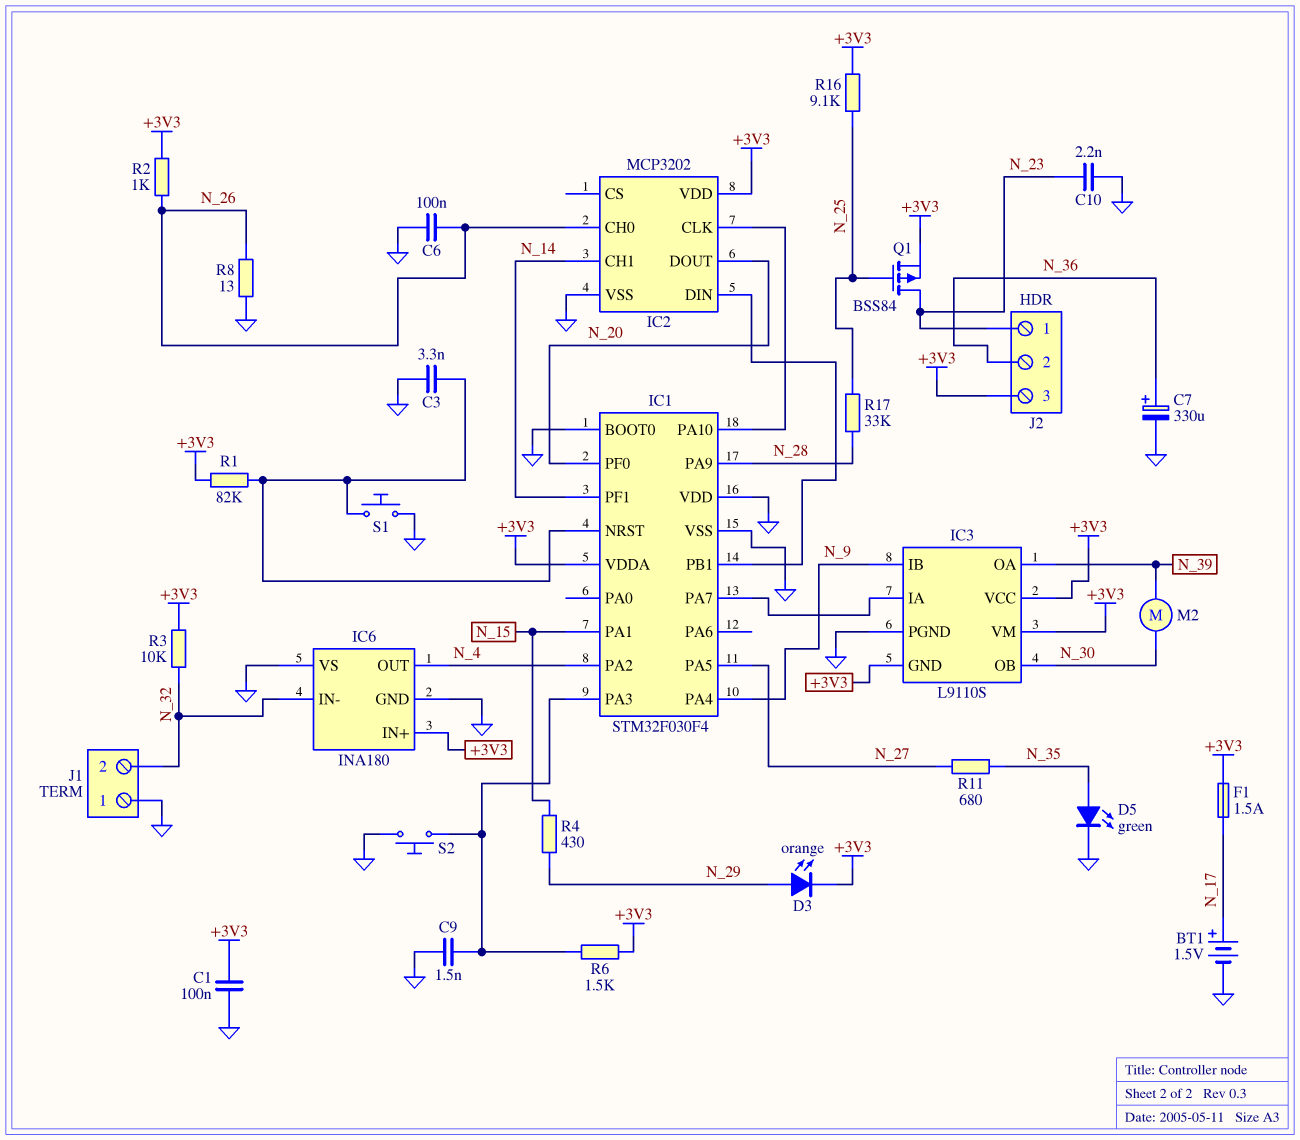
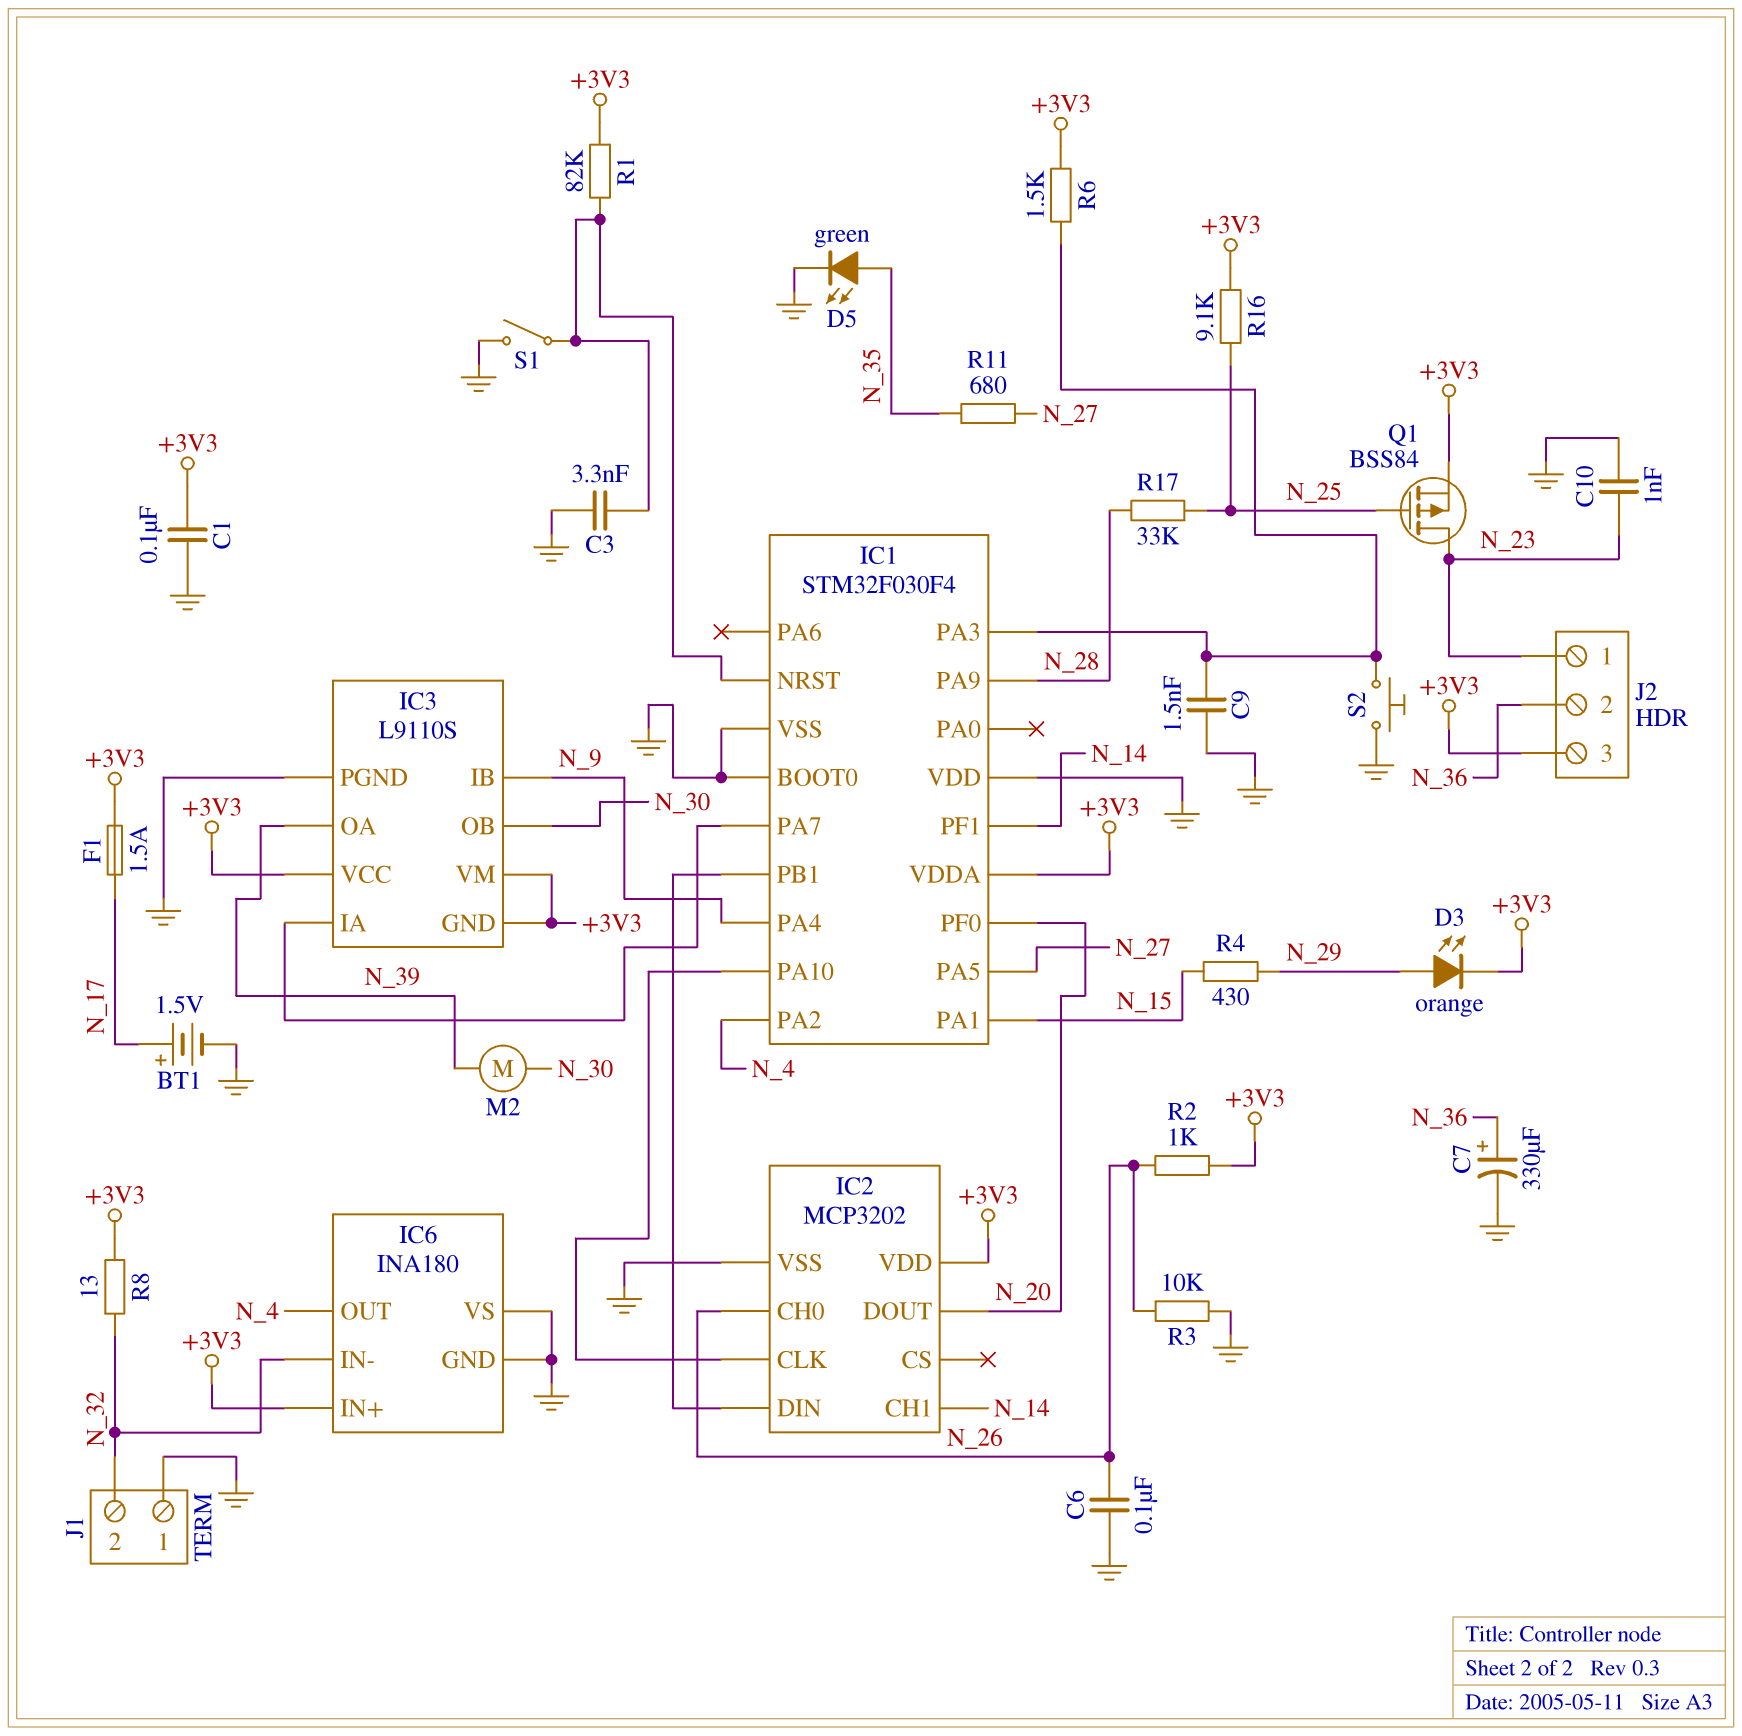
C10: 2.2nF (GND, N_23) -> 1nF (GND, N_23)
R3: 10k (+3V3, N_32) -> 10k (GND, N_26)
R8: 13 (GND, N_26) -> 13 (+3V3, N_32)
S1: button (GND, IC1/NRST) -> switch (GND, IC1/NRST)

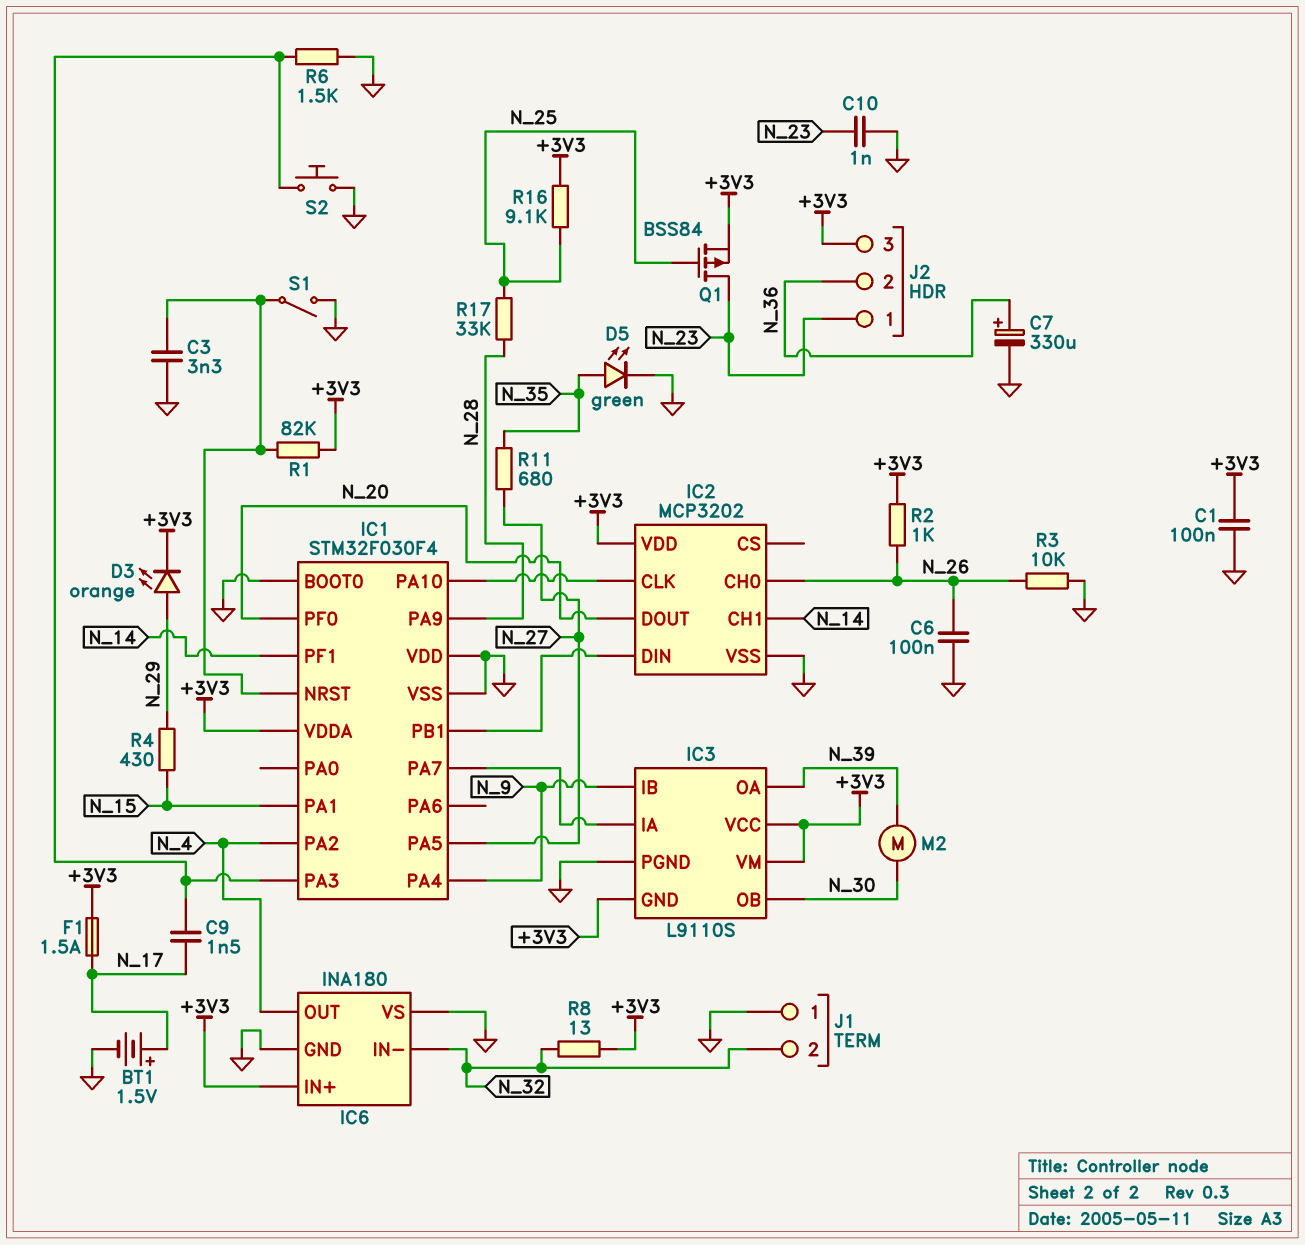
C9: 1.5nF (GND, IC1/PA3) -> 1.5nF (IC1/PA3, N_17)
R6: 1.5k (+3V3, IC1/PA3) -> 1.5k (GND, IC1/PA3)

